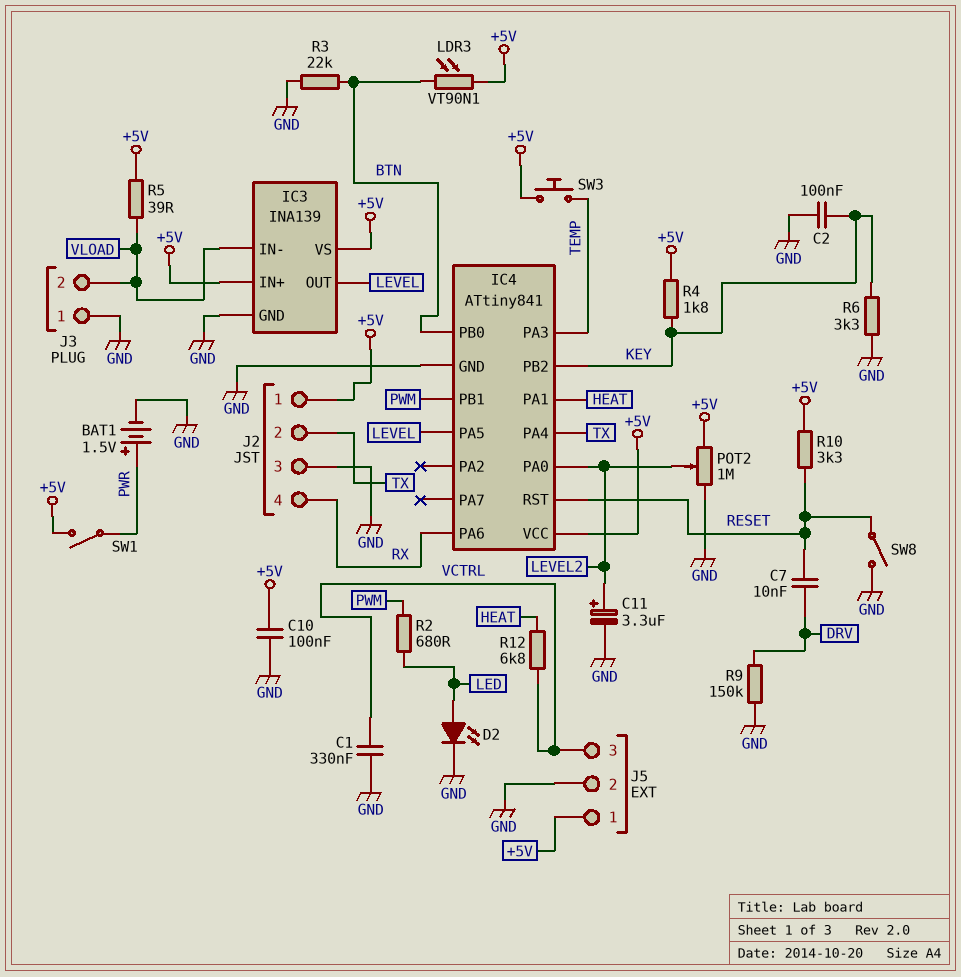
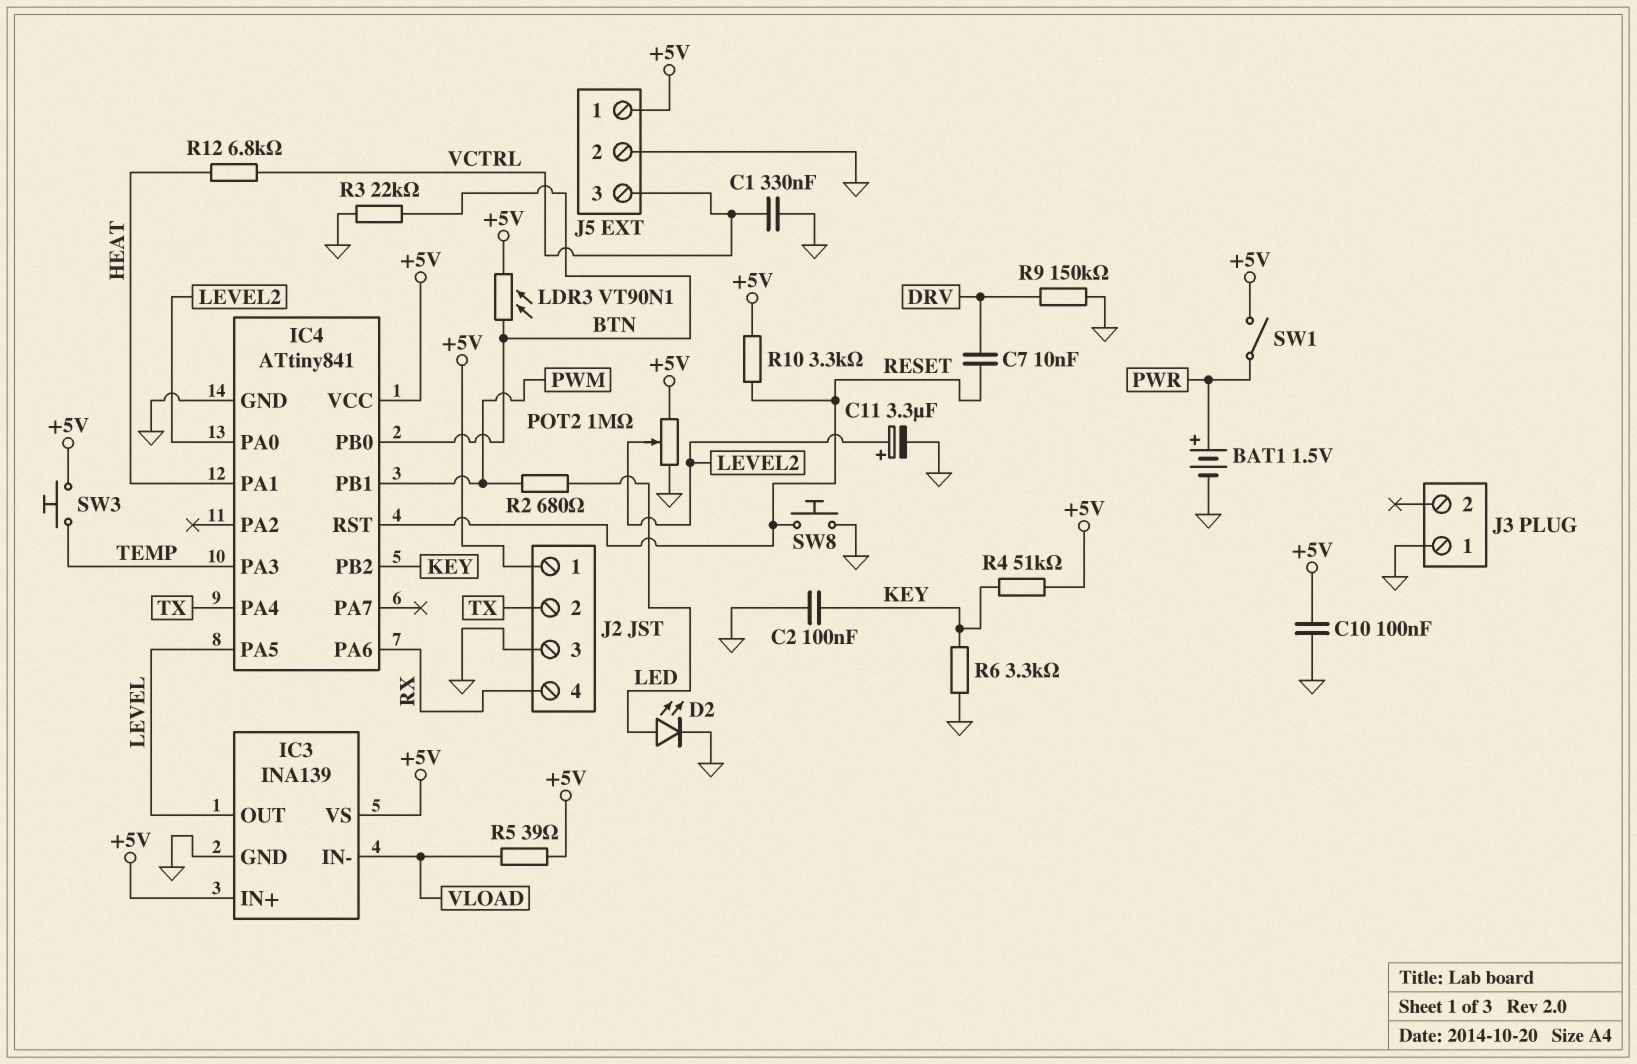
J3 pin 2: VLOAD -> none
R4: 1.8k (+5V, KEY) -> 51k (+5V, KEY)
SW8: switch (GND, RESET) -> button (GND, RESET)

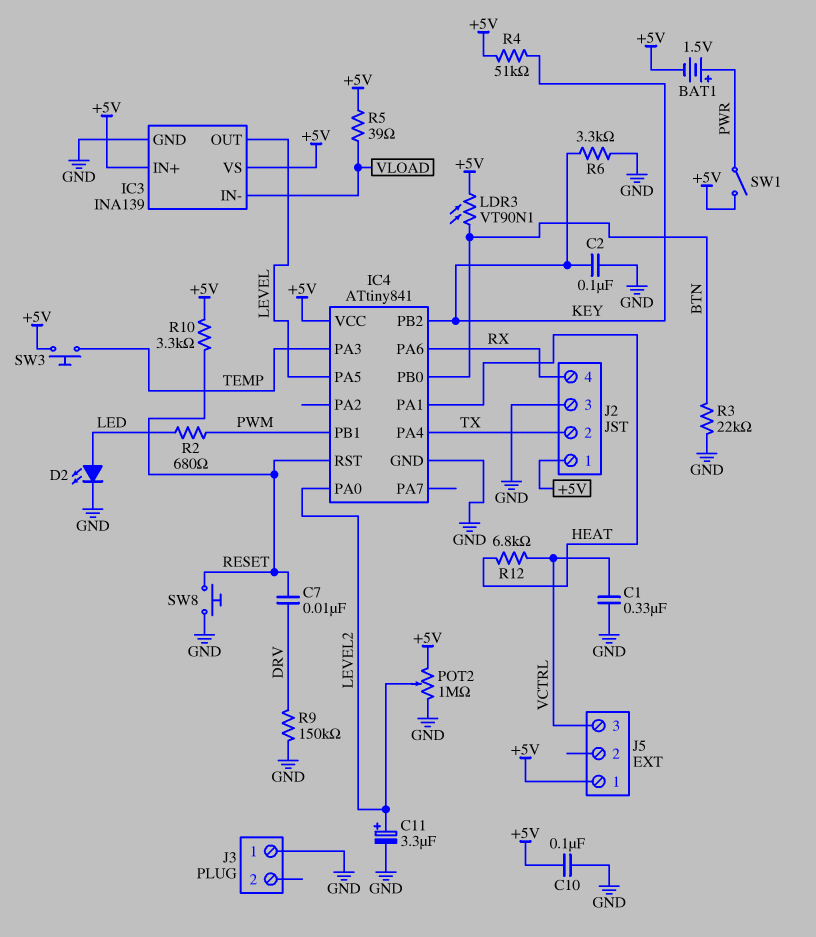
BAT1: 1.5V (plus PWR, minus GND) -> 1.5V (plus PWR, minus +5V)
J5 pin 2: GND -> none

